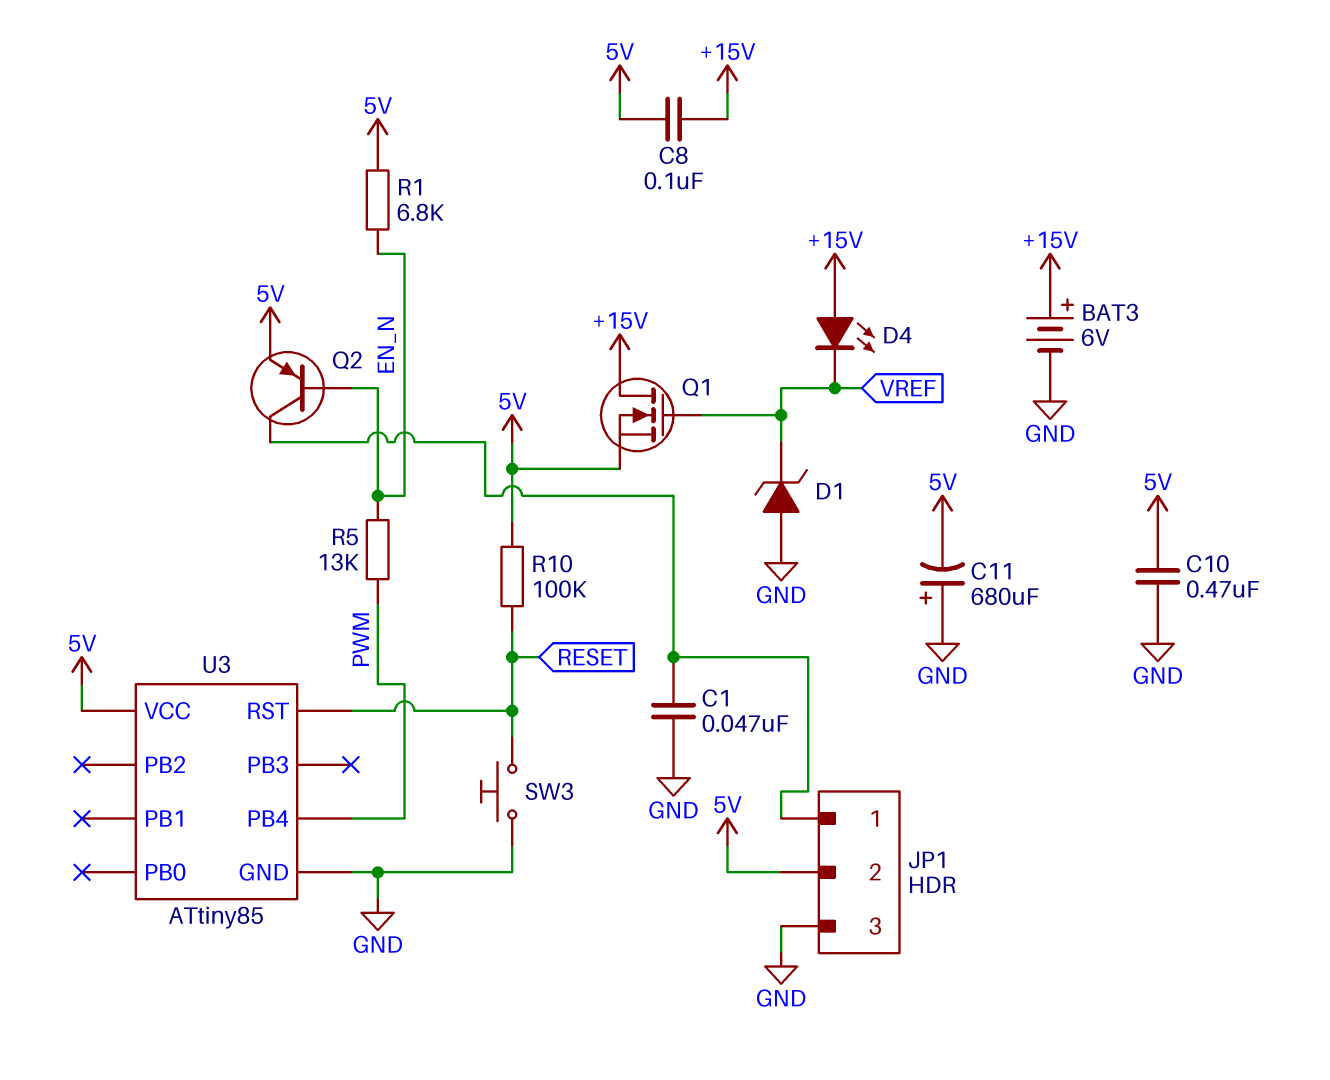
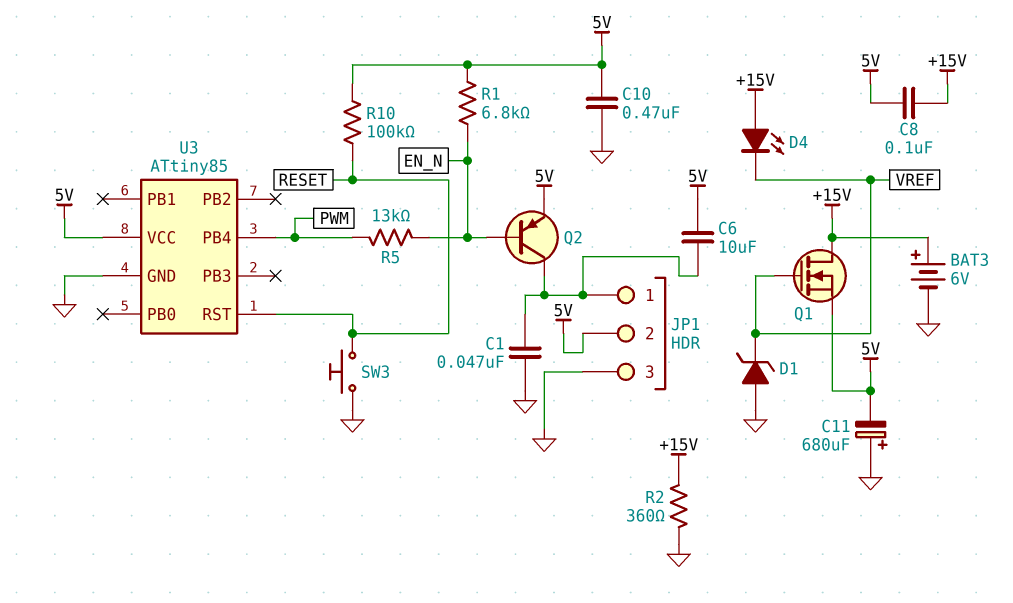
C6: none -> 10uF (5V, JP1/1)
R2: none -> 360 (+15V, GND)

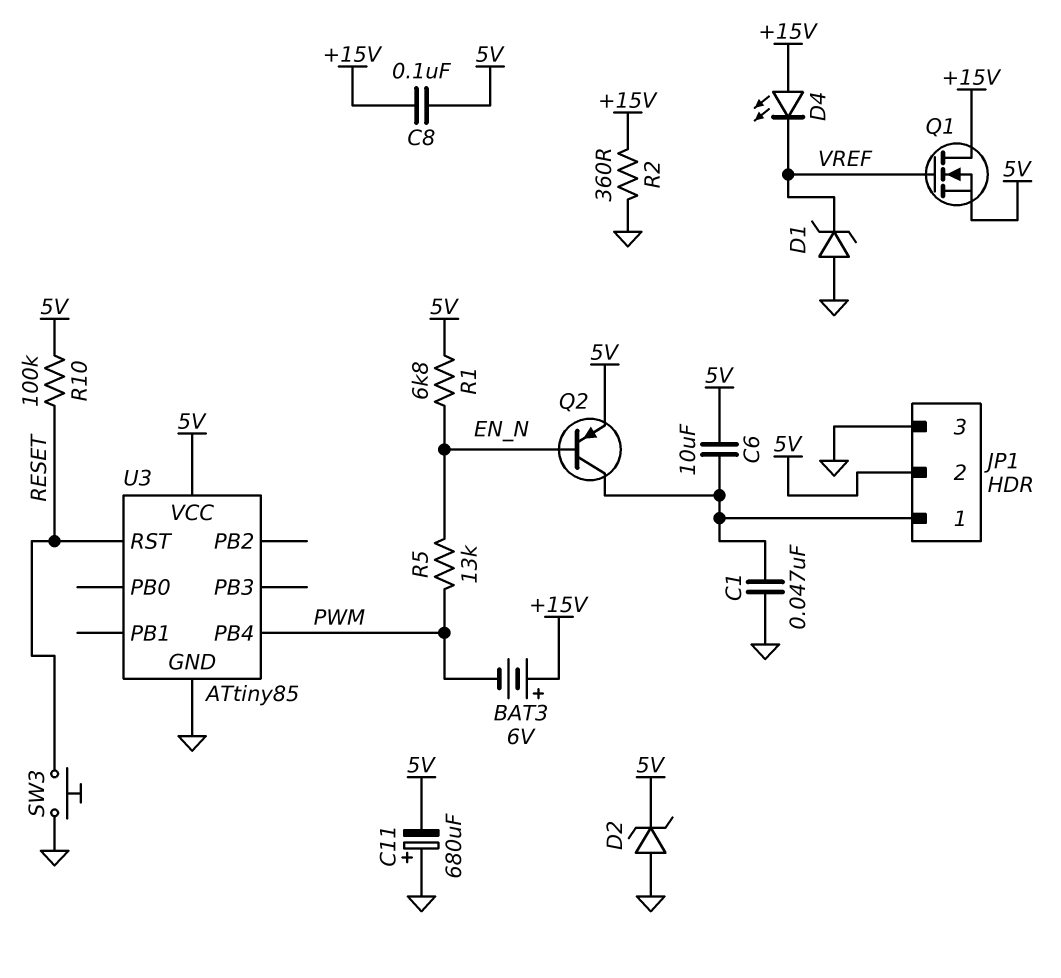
BAT3: 6V (plus +15V, minus GND) -> 6V (plus +15V, minus PWM)
C10: 470nF (5V, GND) -> none
D2: none -> zener (A GND, K 5V)

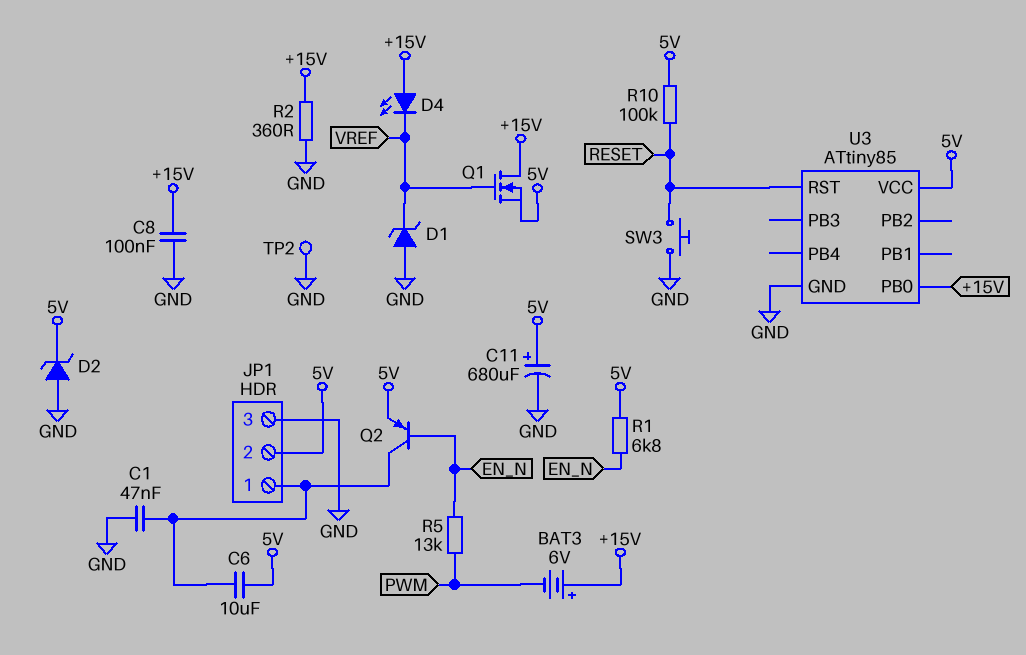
C8: 100nF (+15V, 5V) -> 100nF (+15V, GND)
C11: 680uF (plus GND, minus 5V) -> 680uF (plus 5V, minus GND)
TP2: none -> test point (GND)
U3 pin PB0: none -> +15V
U3 pin PB4: PWM -> none

